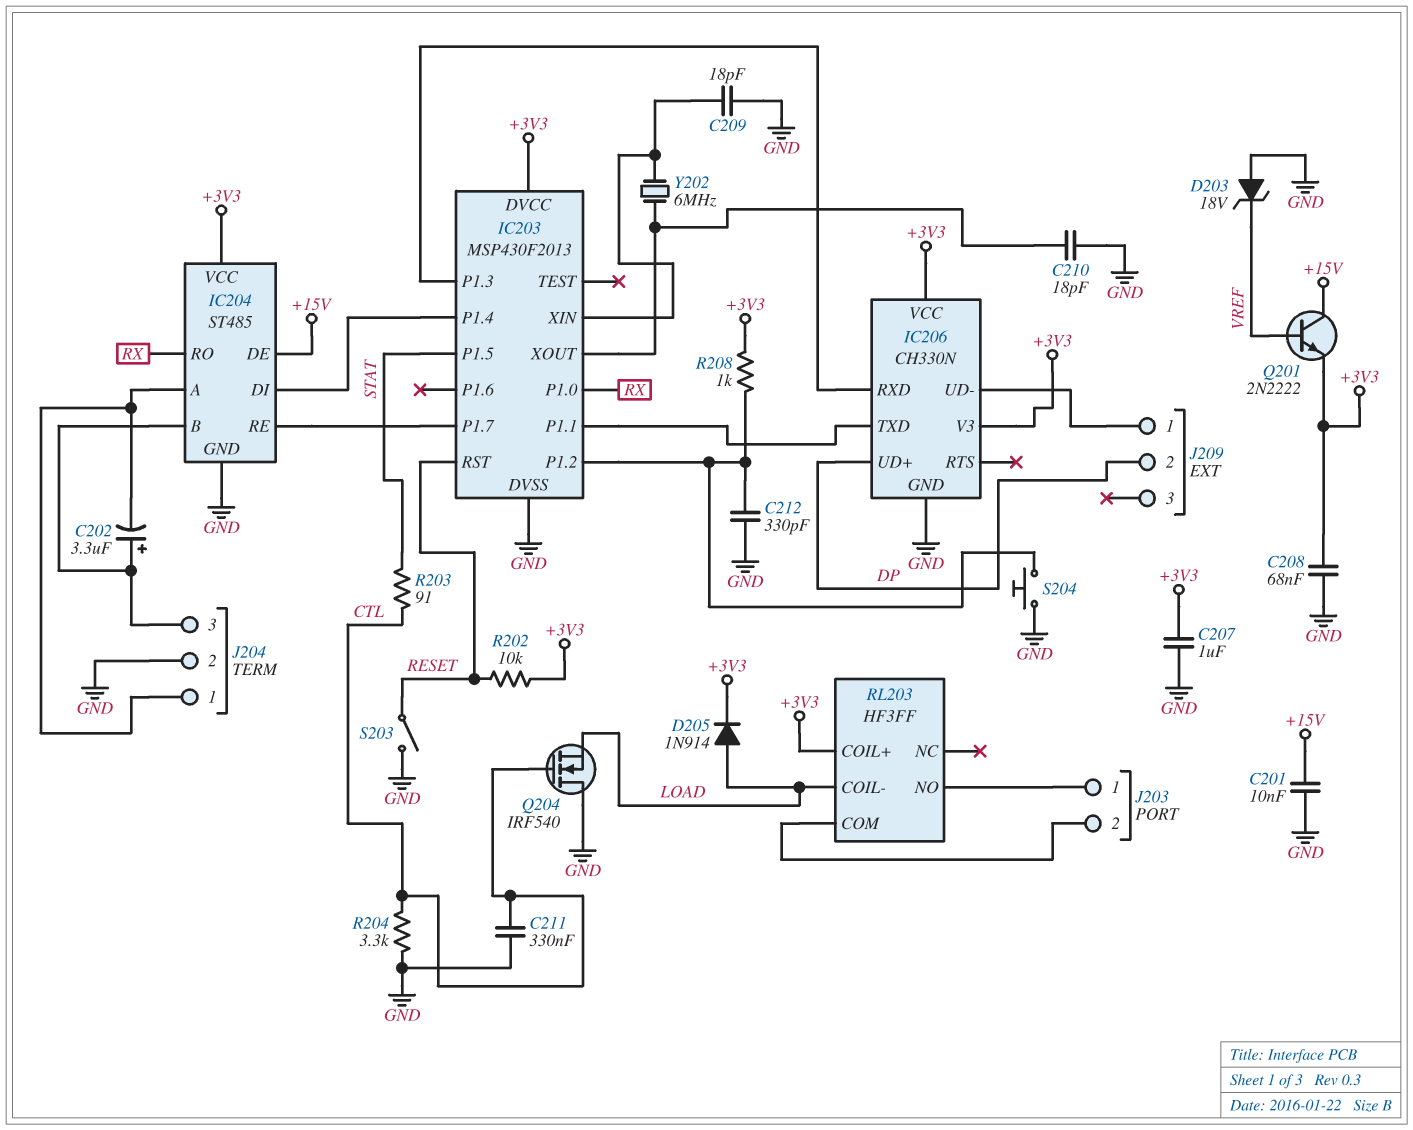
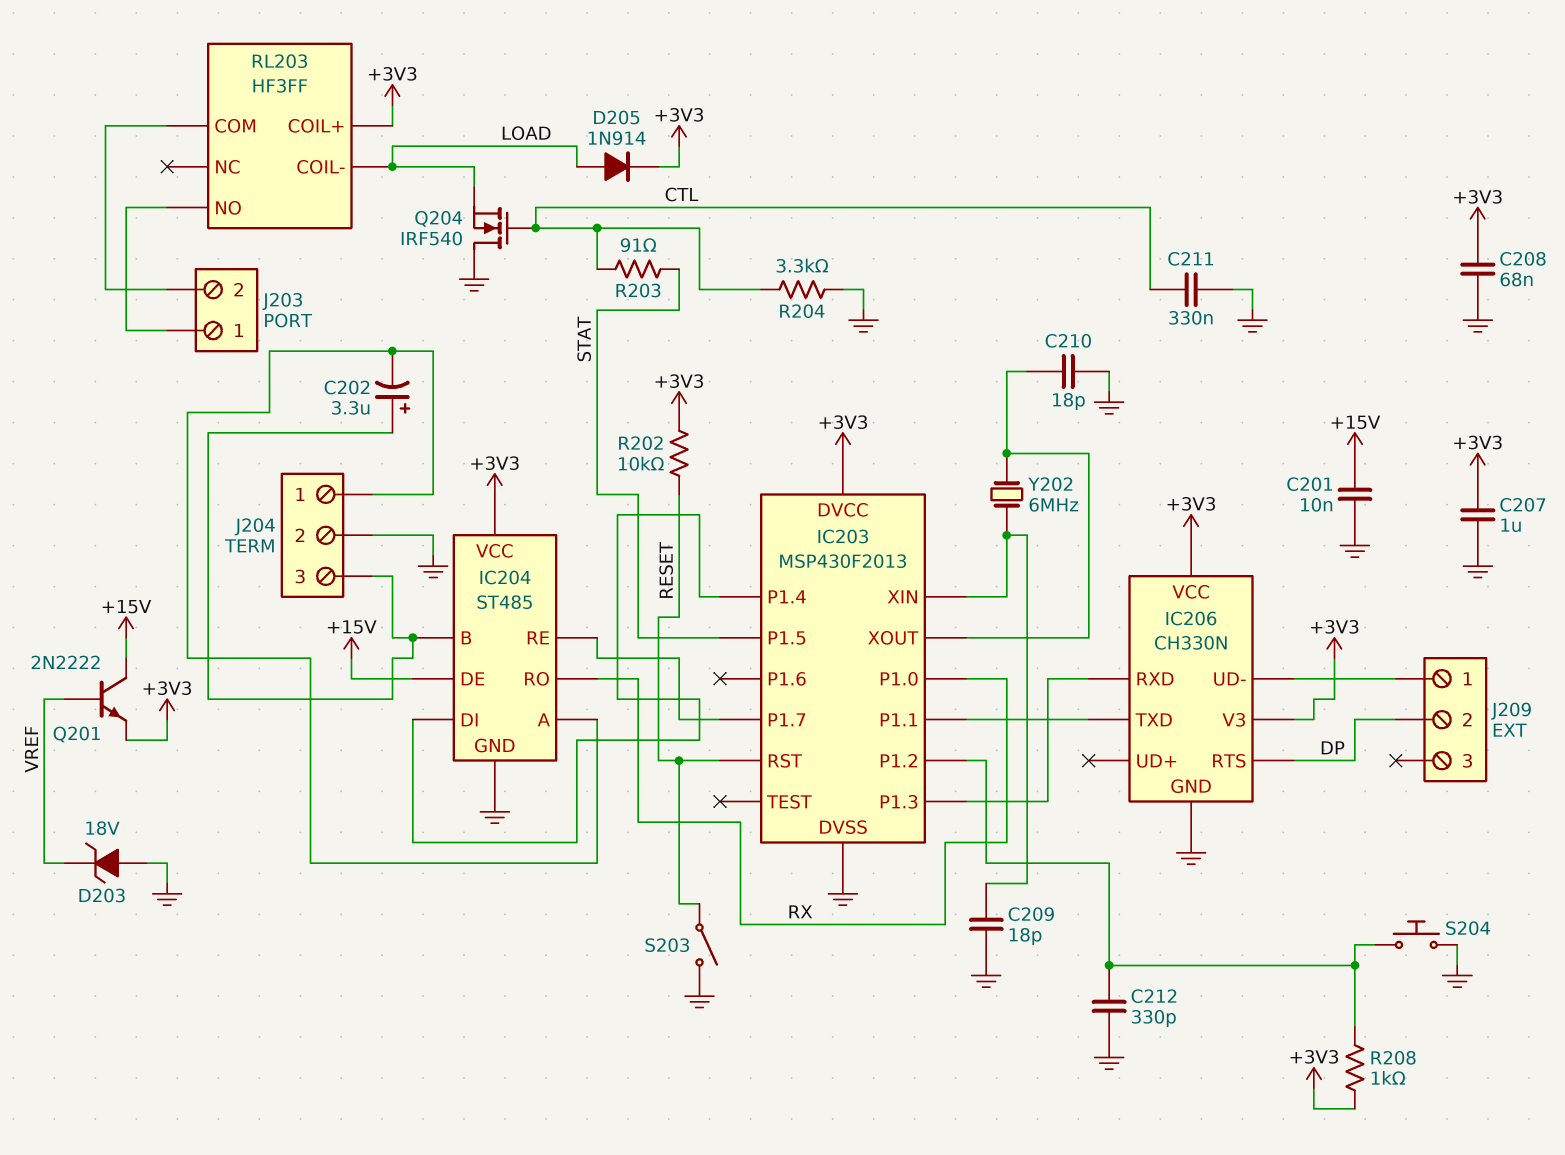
IC206 pin RTS: none -> DP
IC206 pin UD+: DP -> none

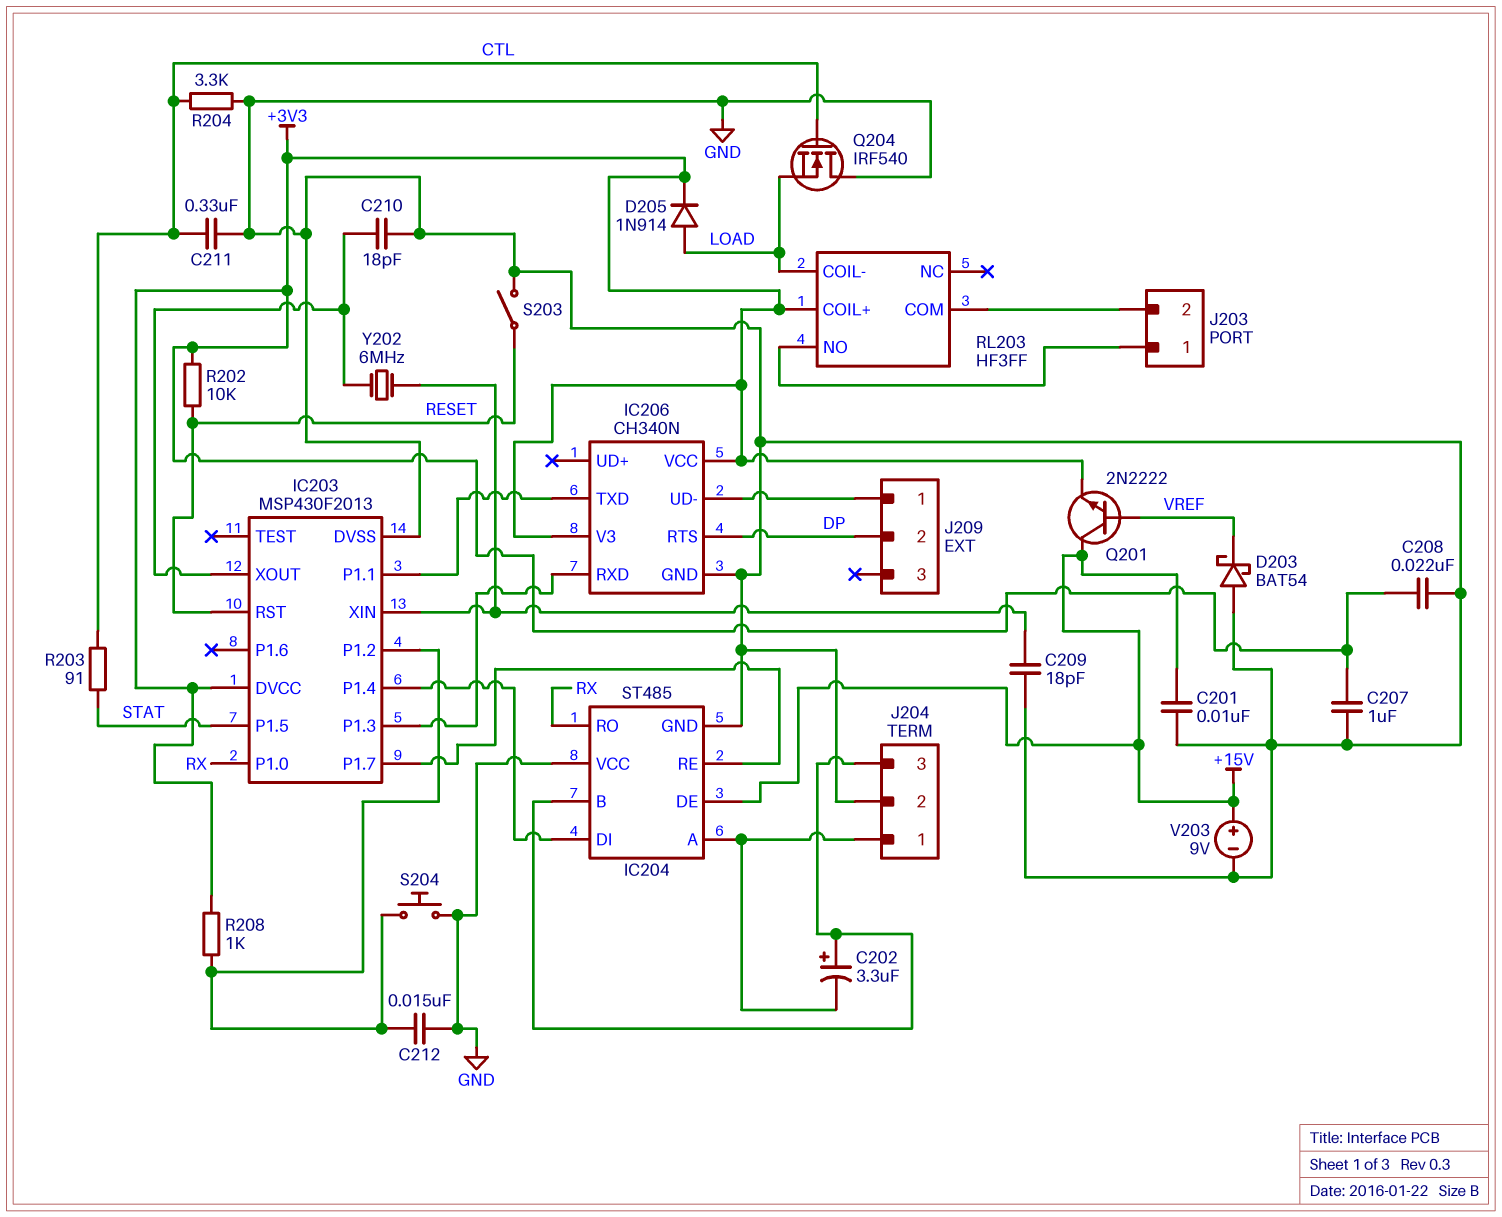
C208: 68nF (+3V3, GND) -> 22nF (+3V3, GND)
C212: 330pF (GND, IC203/P1.2) -> 15nF (GND, IC203/P1.2)
D203: zener 18V (A GND, K VREF) -> schottky BAT54 (A GND, K VREF)
IC204 pin VCC: +3V3 -> GND
IC206: CH330N -> CH340N
V203: none -> 9V (plus +15V, minus GND)

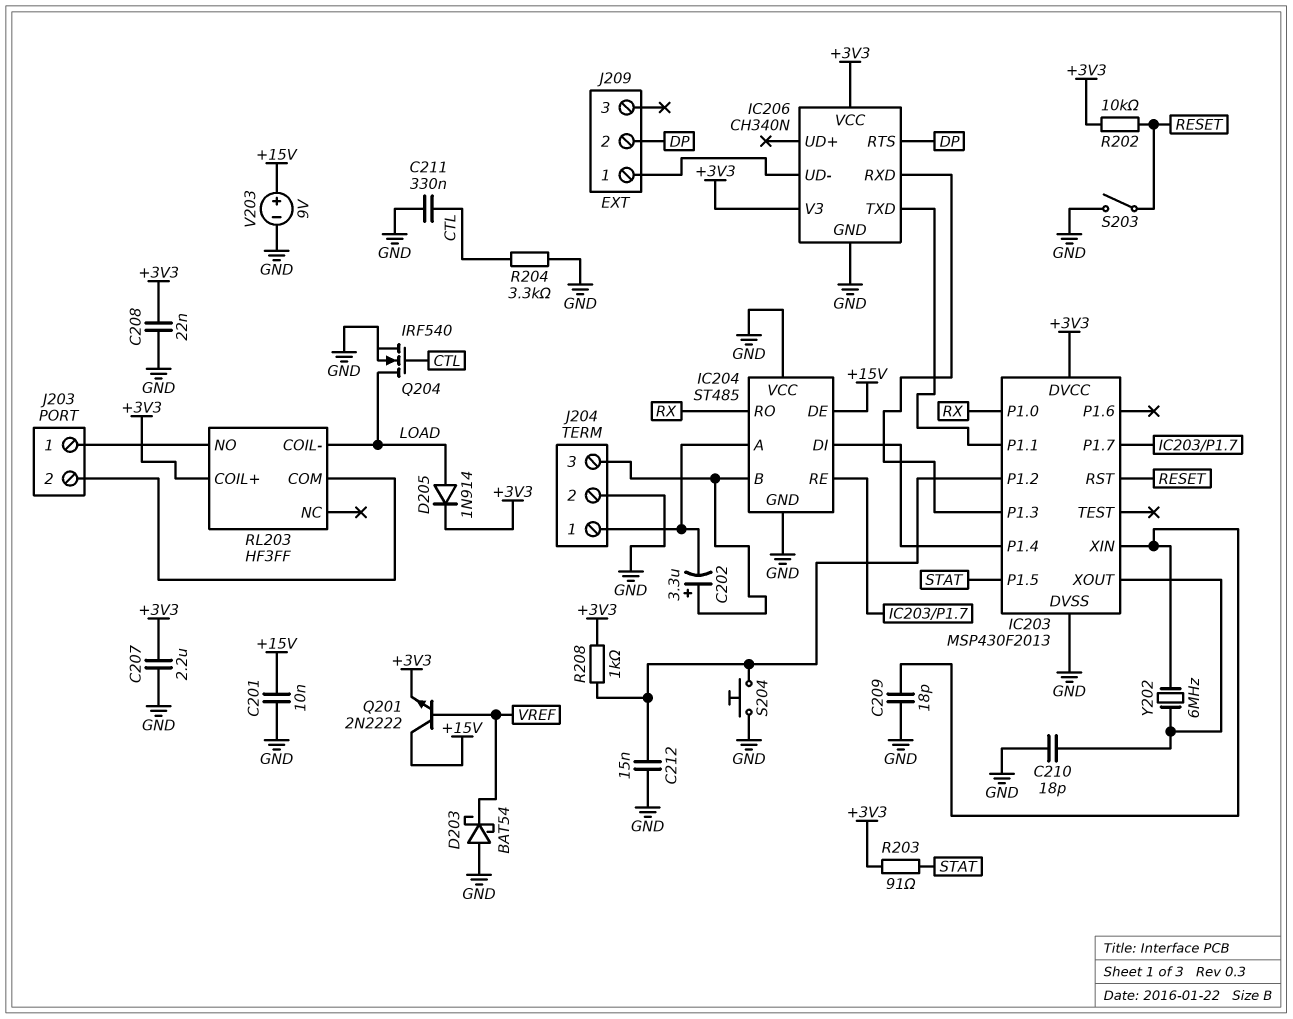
C207: 1uF (+3V3, GND) -> 2.2uF (+3V3, GND)
Q204: NMOS IRF540 (G CTL, D GND, S LOAD) -> NMOS IRF540 (G CTL, D LOAD, S GND)
R203: 91 (CTL, STAT) -> 91 (+3V3, STAT)

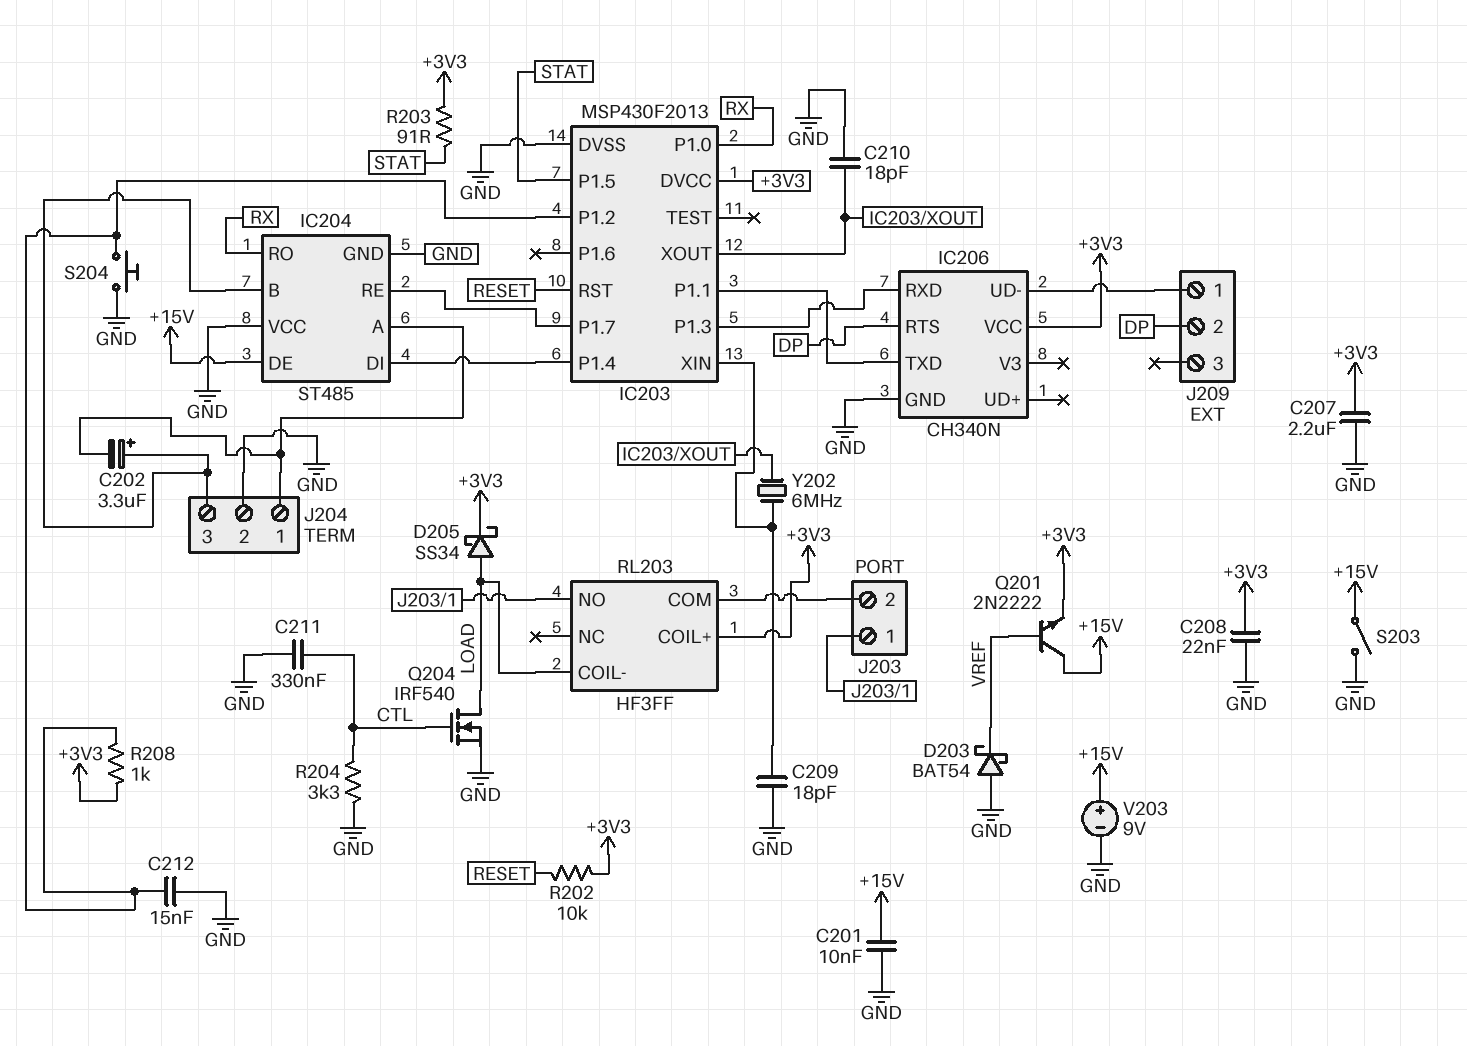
D205: diode 1N914 (A LOAD, K +3V3) -> schottky SS34 (A LOAD, K +3V3)
IC206 pin V3: +3V3 -> none
S203: switch (GND, RESET) -> switch (+15V, GND)

